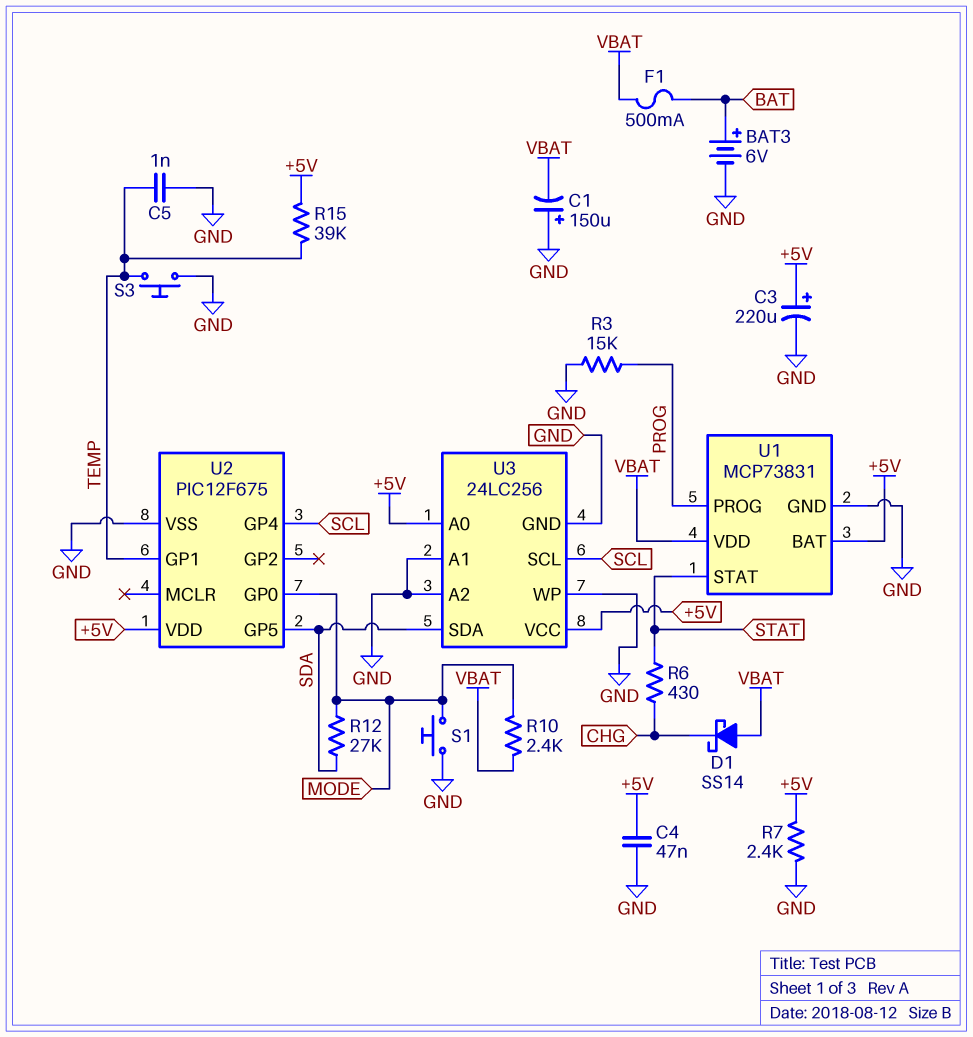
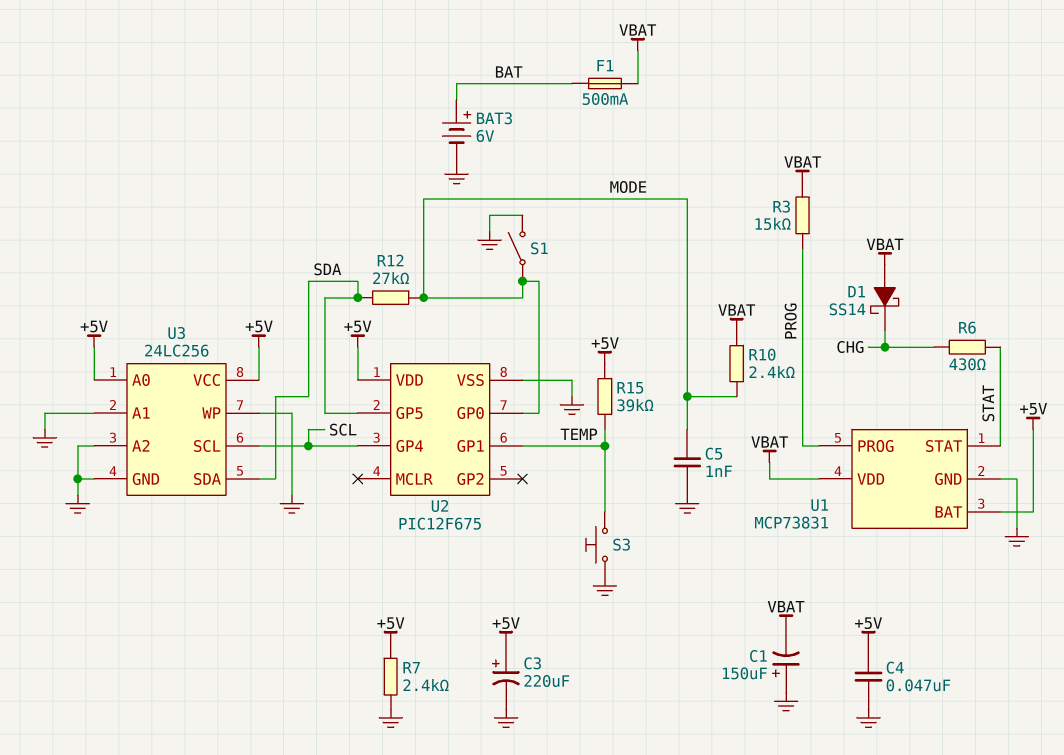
C5: 1nF (GND, TEMP) -> 1nF (GND, MODE)
R3: 15k (GND, PROG) -> 15k (PROG, VBAT)
S1: button (GND, MODE) -> switch (GND, MODE)

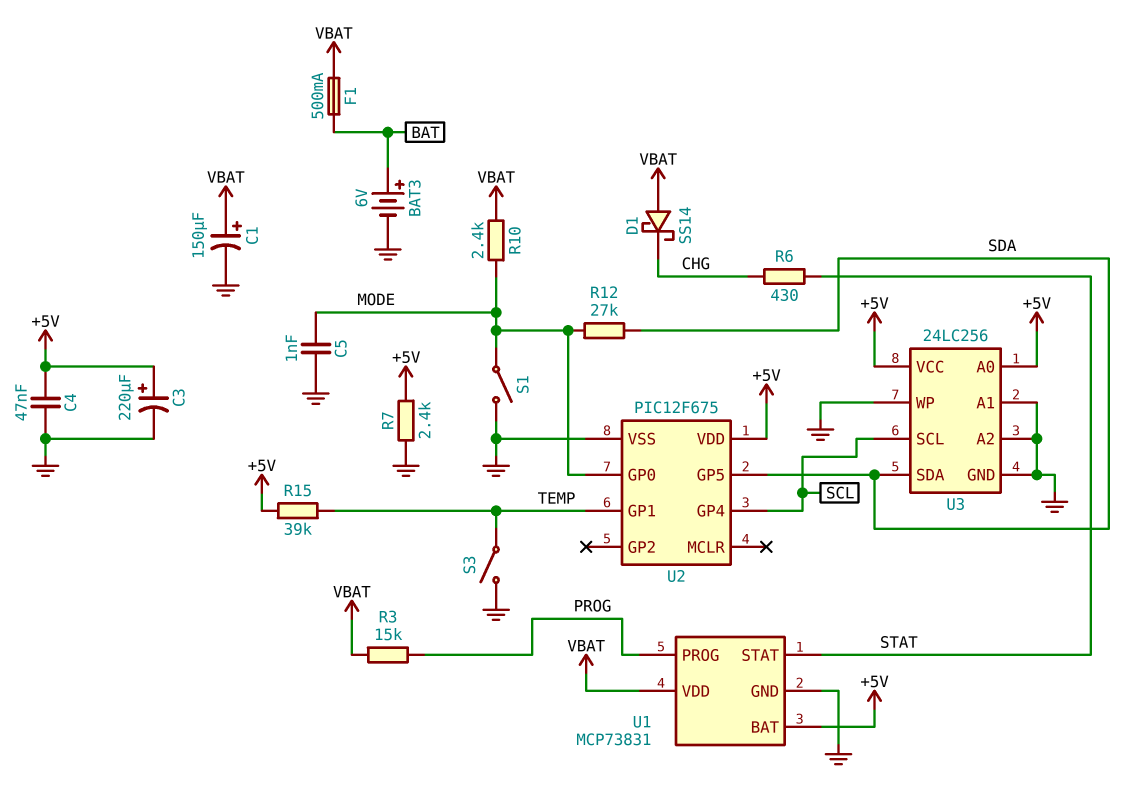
C1: 150uF (plus GND, minus VBAT) -> 150uF (plus VBAT, minus GND)
S3: button (GND, TEMP) -> switch (GND, TEMP)

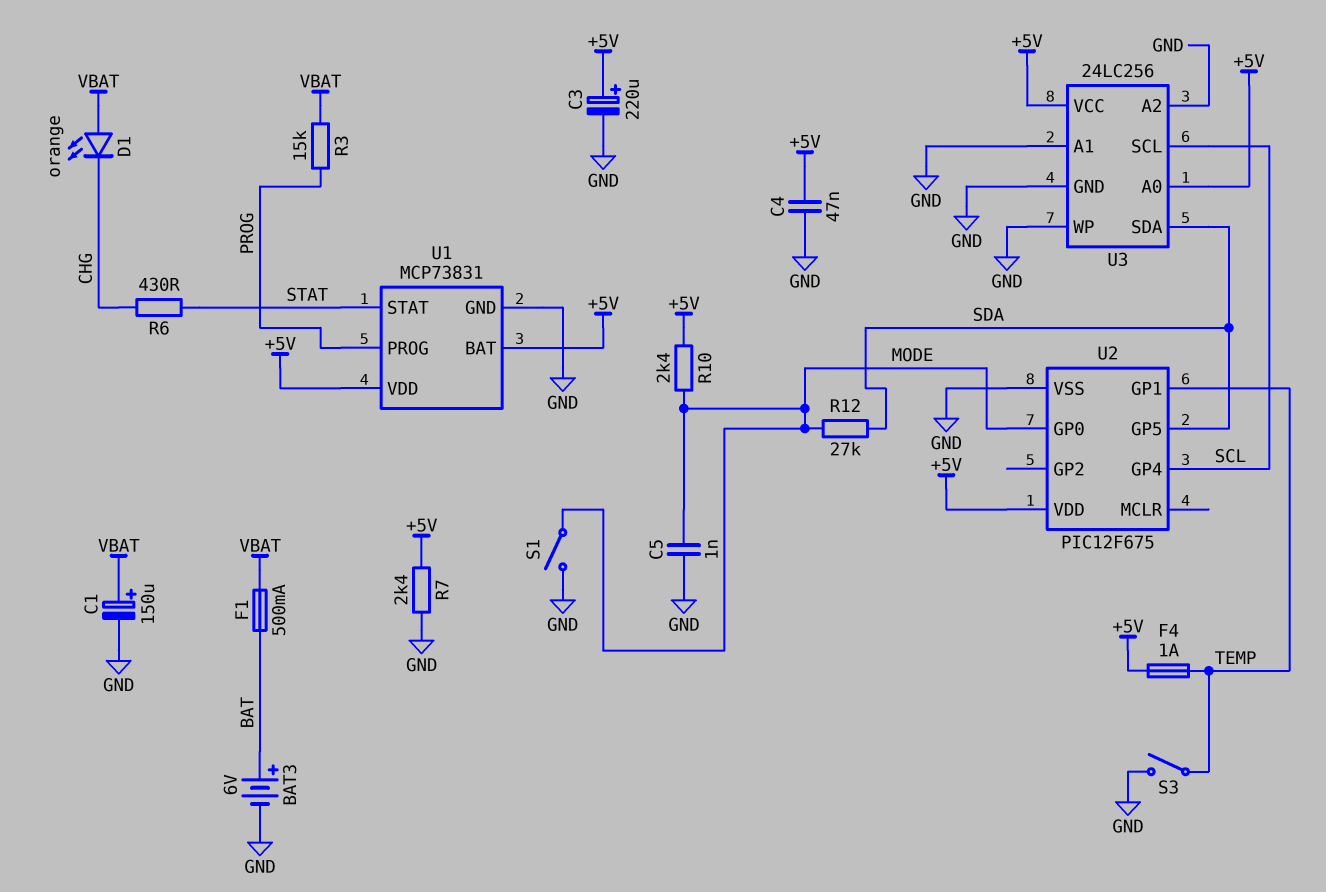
D1: schottky SS14 (A VBAT, K CHG) -> LED orange (A VBAT, K CHG)
F4: none -> 1A (+5V, TEMP)
R10: 2.4k (MODE, VBAT) -> 2.4k (+5V, MODE)
R15: 39k (+5V, TEMP) -> none
U1 pin VDD: VBAT -> +5V

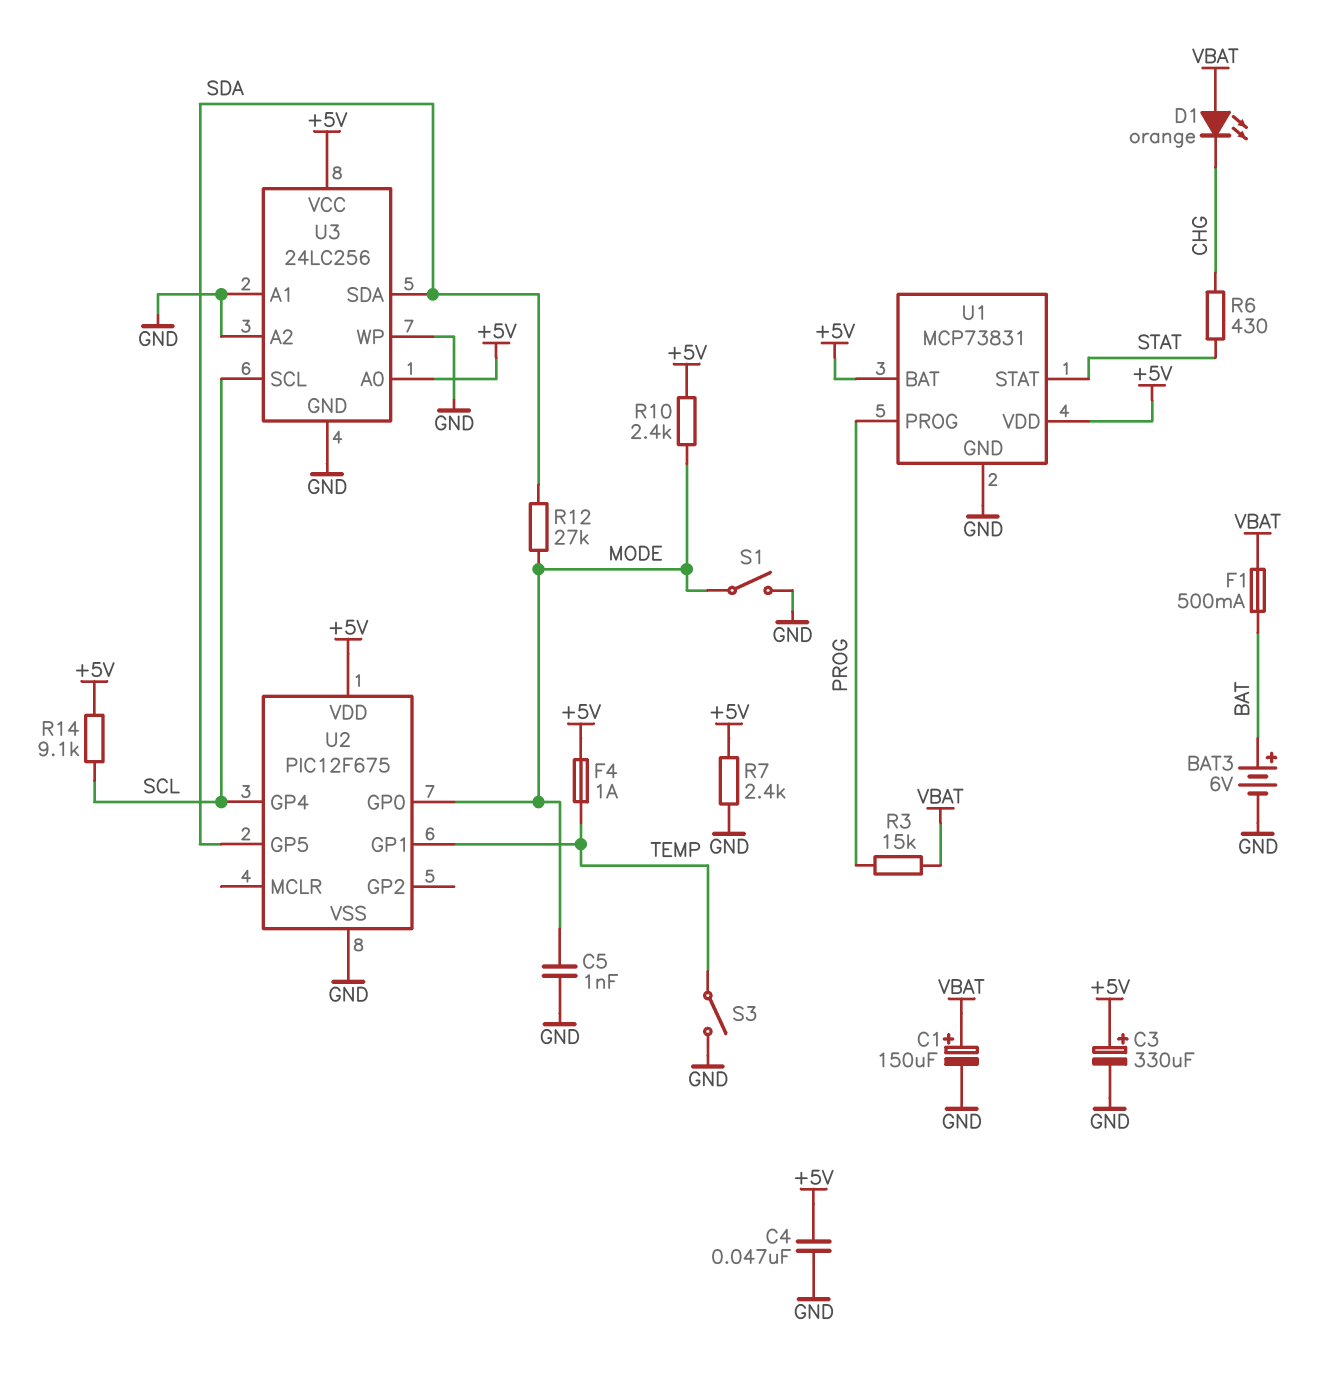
C3: 220uF (plus +5V, minus GND) -> 330uF (plus +5V, minus GND)
R14: none -> 9.1k (+5V, SCL)

